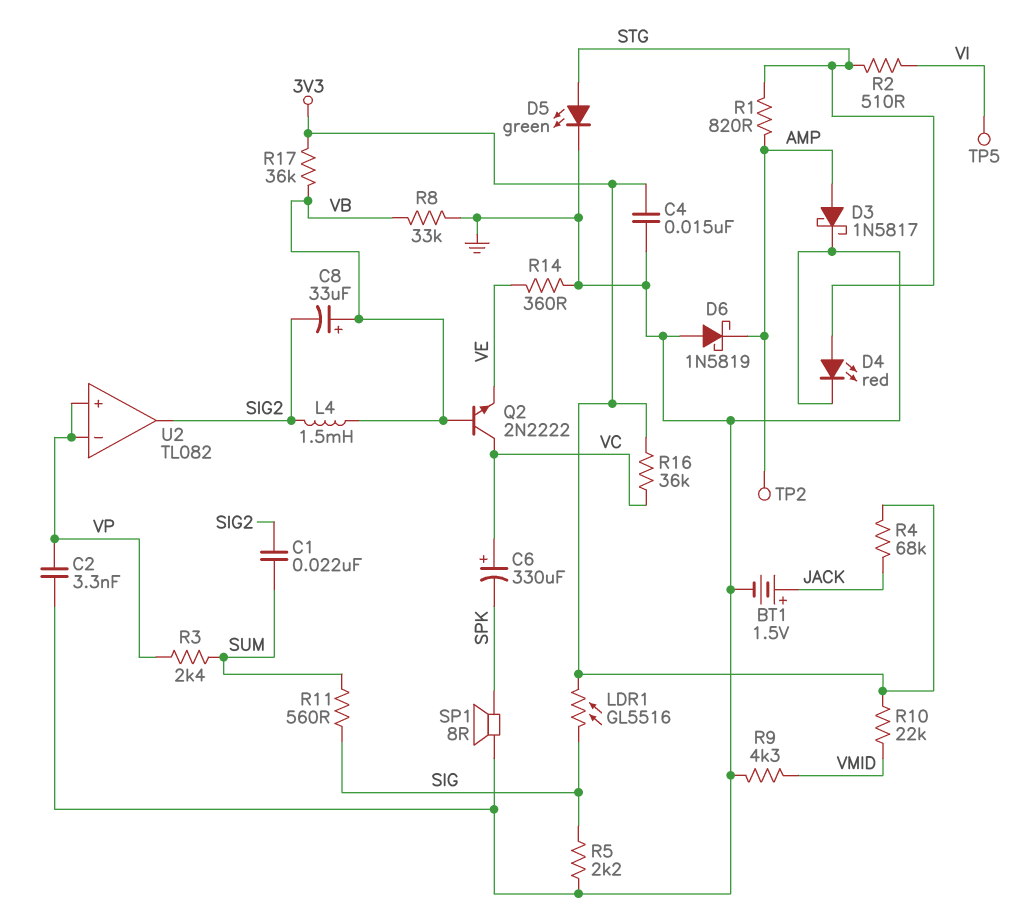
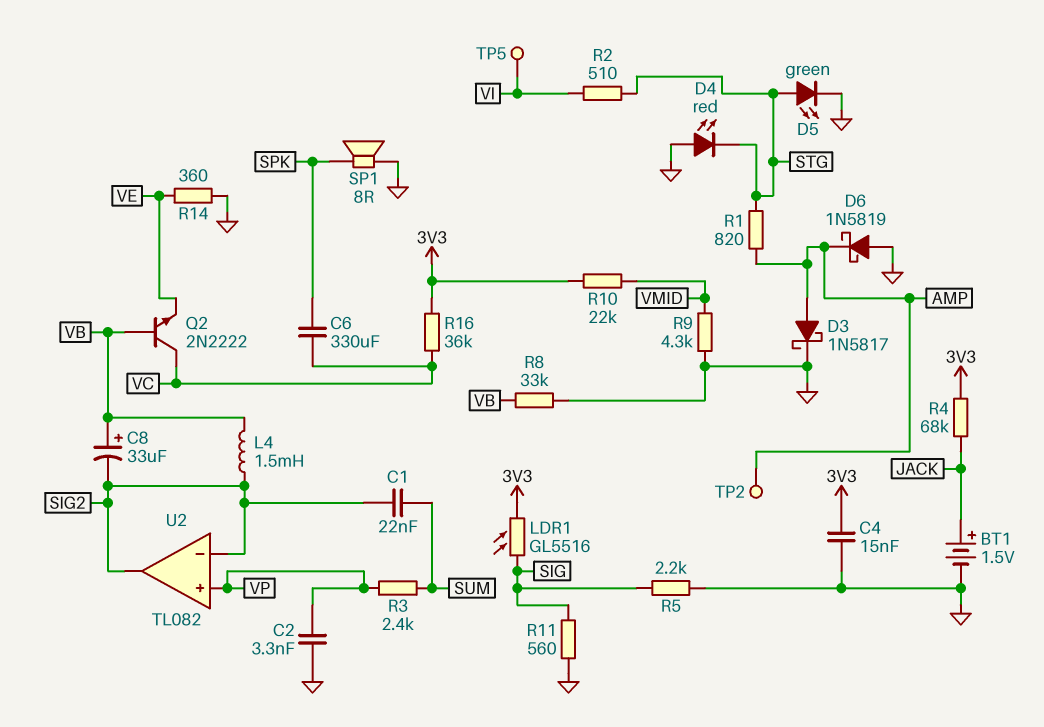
C6: 330uF (plus VC, minus SPK) -> 330uF (SPK, VC)
D4: LED red (A STG, K GND) -> LED red (A GND, K STG)
R11: 560 (SIG, SUM) -> 560 (GND, SIG)
R17: 36k (3V3, VB) -> none
U2 pin in-: VP -> SIG2

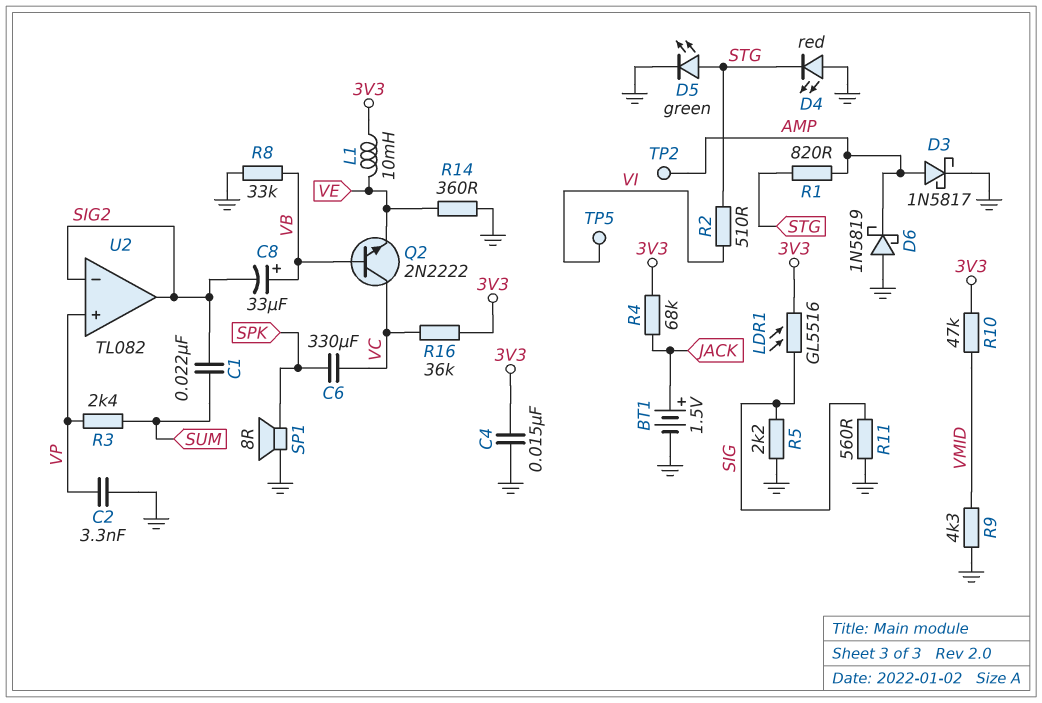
L1: none -> 10mH (3V3, VE)
L4: 1.5mH (SIG2, VB) -> none
R10: 22k (3V3, VMID) -> 47k (3V3, VMID)

